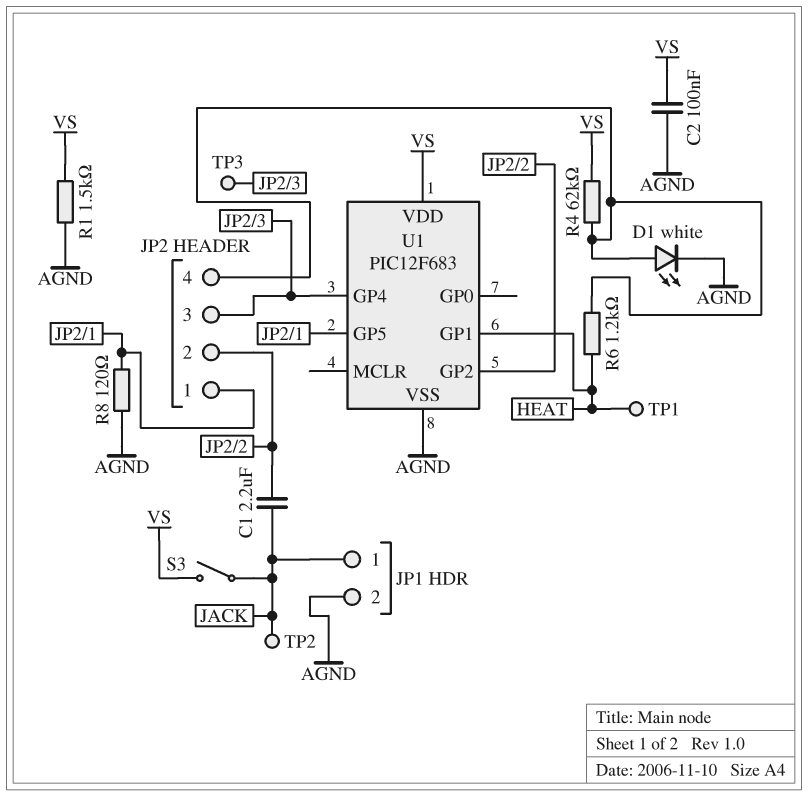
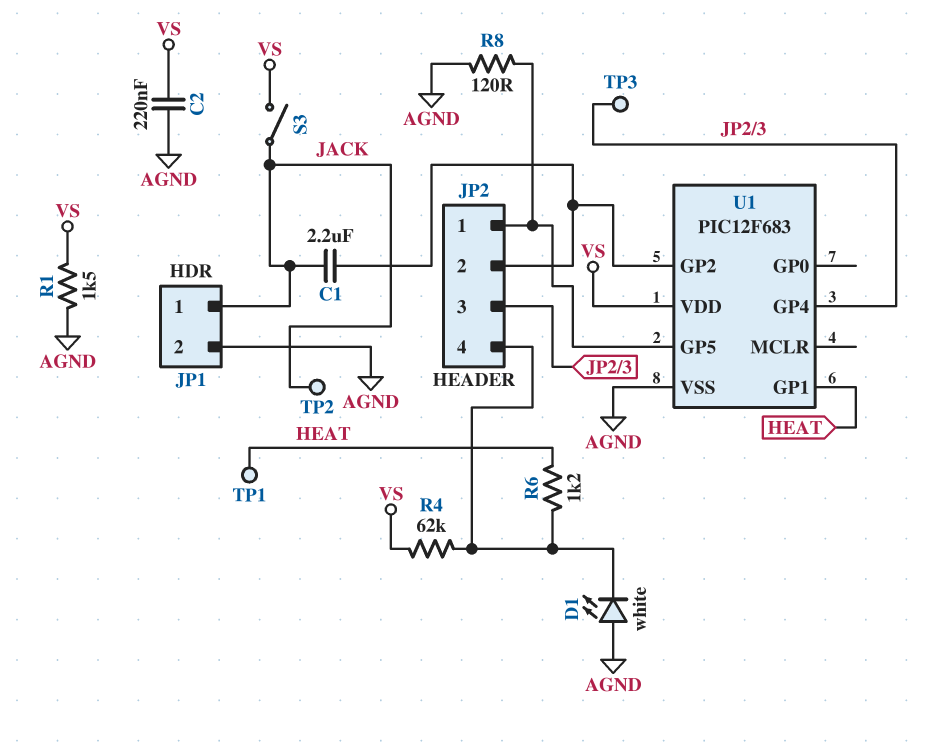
C2: 100nF (AGND, VS) -> 220nF (AGND, VS)
D1: LED white (A JP2/4, K AGND) -> LED white (A AGND, K JP2/4)

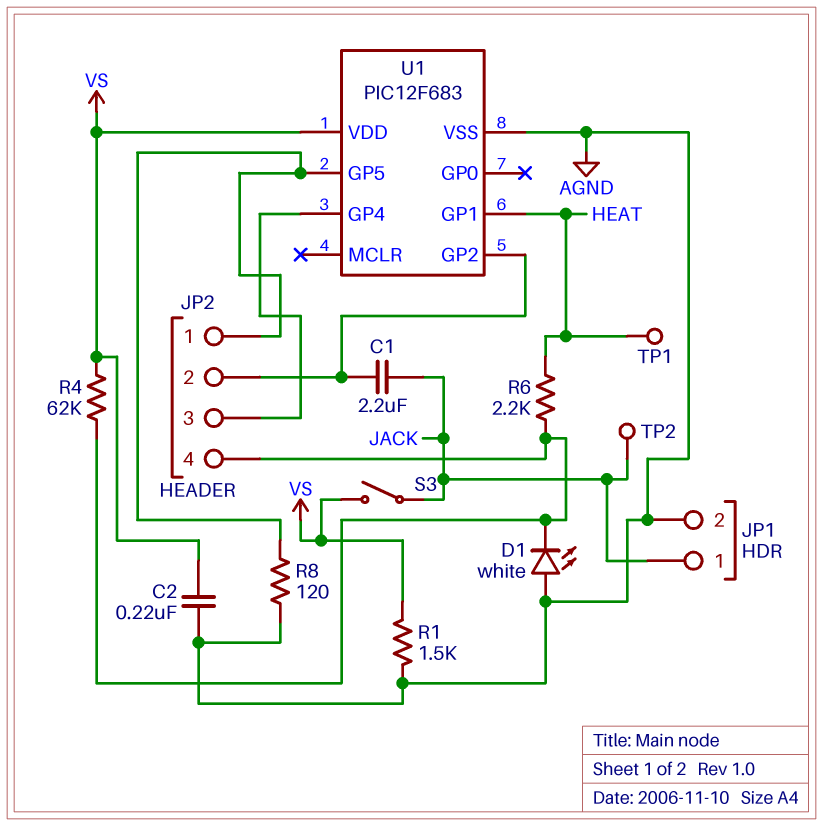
R6: 1.2k (HEAT, JP2/4) -> 2.2k (HEAT, JP2/4)
TP3: test point (JP2/3) -> none

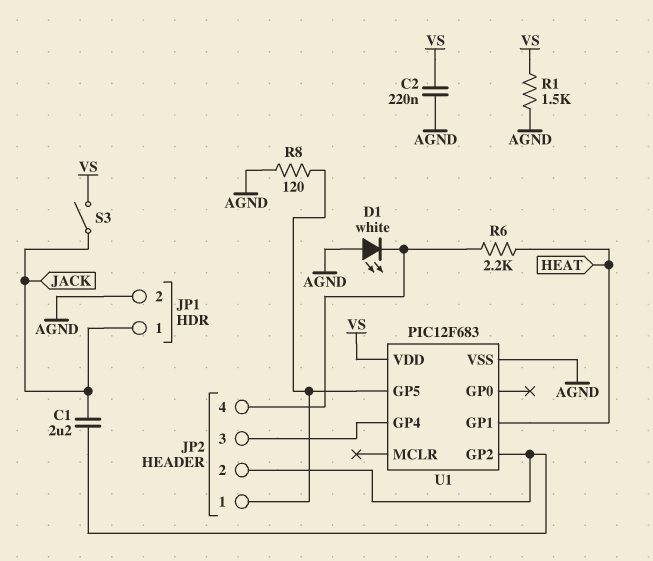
R4: 62k (JP2/4, VS) -> none
TP1: test point (HEAT) -> none
TP2: test point (JACK) -> none

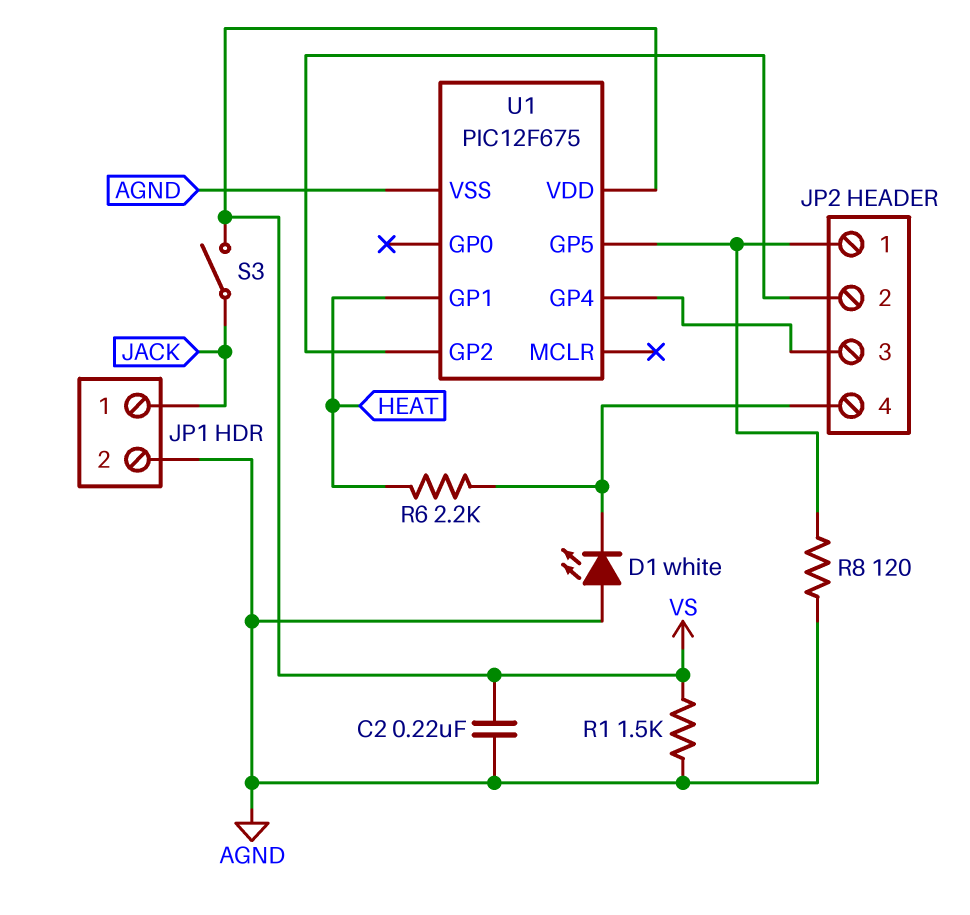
C1: 2.2uF (JACK, JP2/2) -> none
U1: PIC12F683 -> PIC12F675

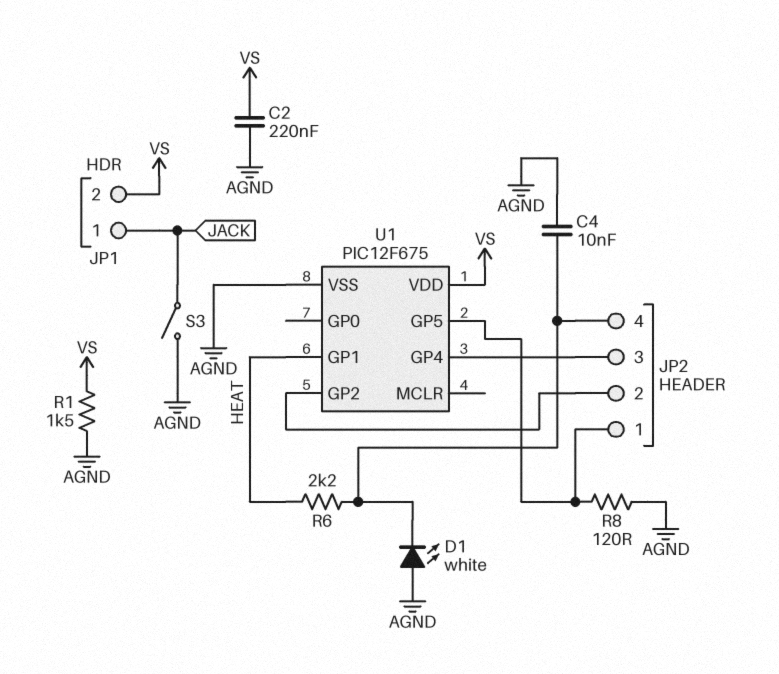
C4: none -> 10nF (AGND, JP2/4)
JP1 pin 2: AGND -> VS
S3: switch (JACK, VS) -> switch (AGND, JACK)

